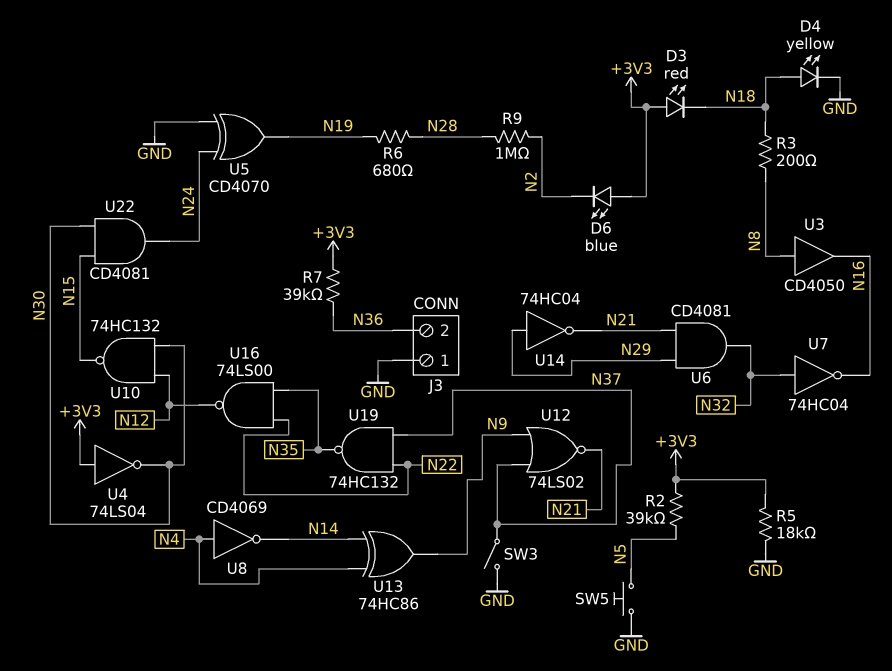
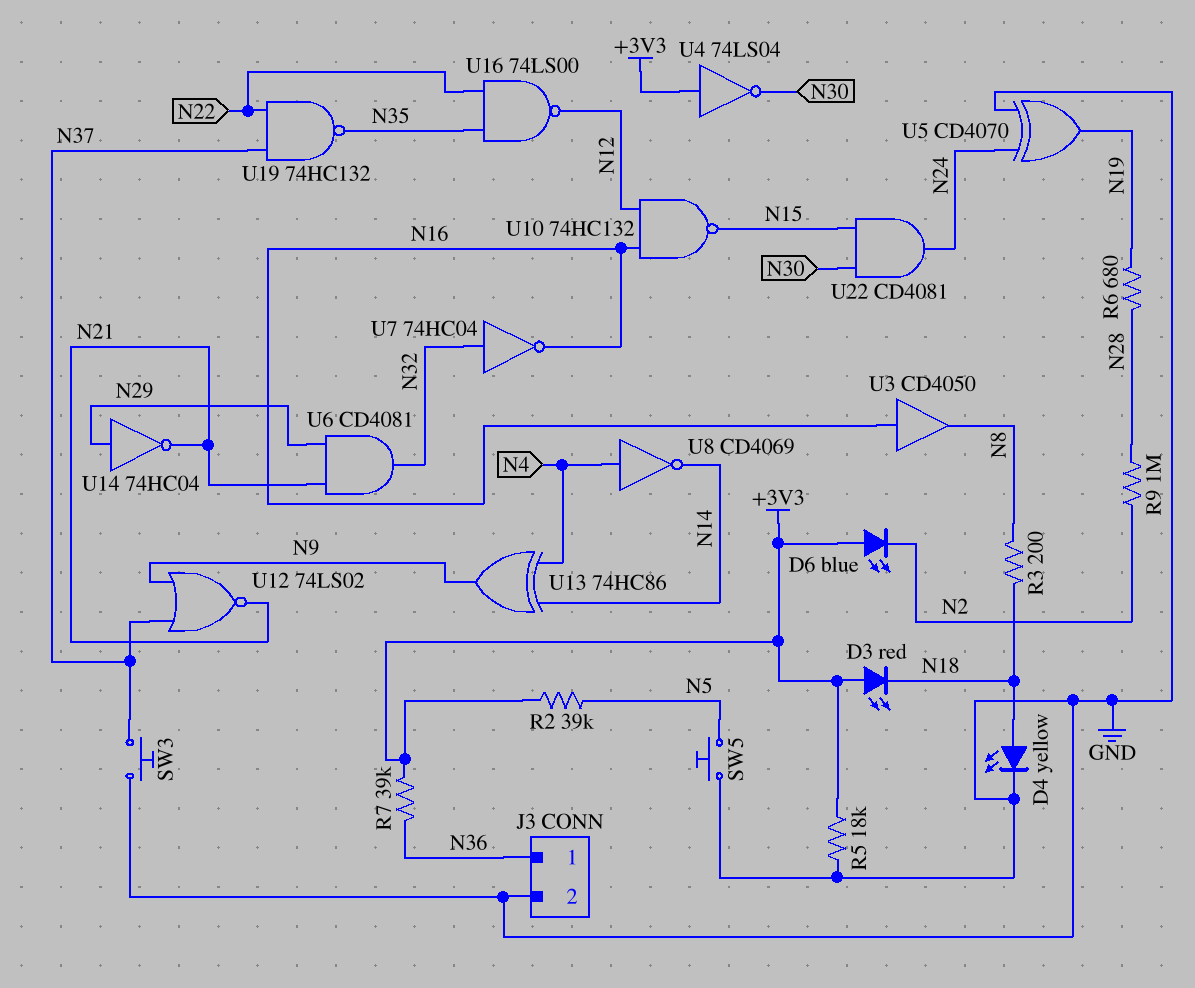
J3 pin 1: GND -> N36
J3 pin 2: N36 -> GND
SW3: switch (GND, N37) -> button (GND, N37)
U3: buffer CD4050 (in N8, out N16) -> buffer CD4050 (in N16, out N8)
U10: NAND 74HC132 (in N12, in N30, out N15) -> NAND 74HC132 (in N12, in N16, out N15)

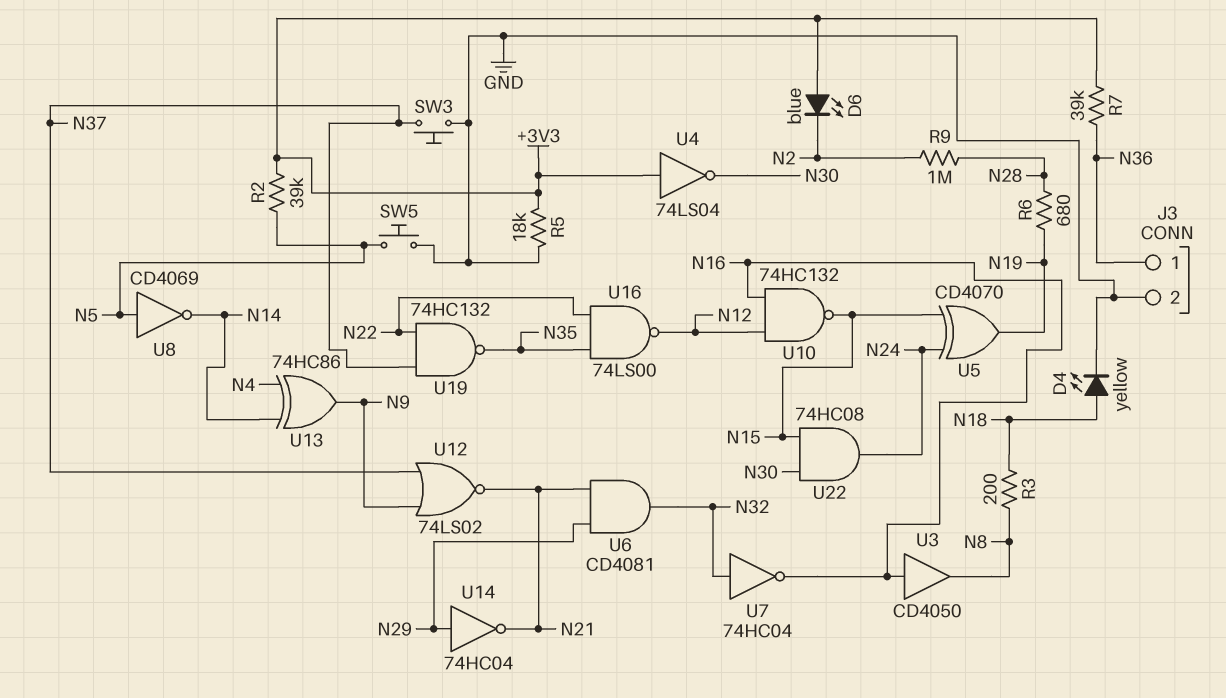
D3: LED red (A +3V3, K N18) -> none
U5: XOR CD4070 (in GND, in N24, out N19) -> XOR CD4070 (in N15, in N24, out N19)
U8: NOT CD4069 (in N4, out N14) -> NOT CD4069 (in N5, out N14)
U22: AND CD4081 (in N15, in N30, out N24) -> AND 74HC08 (in N15, in N30, out N24)

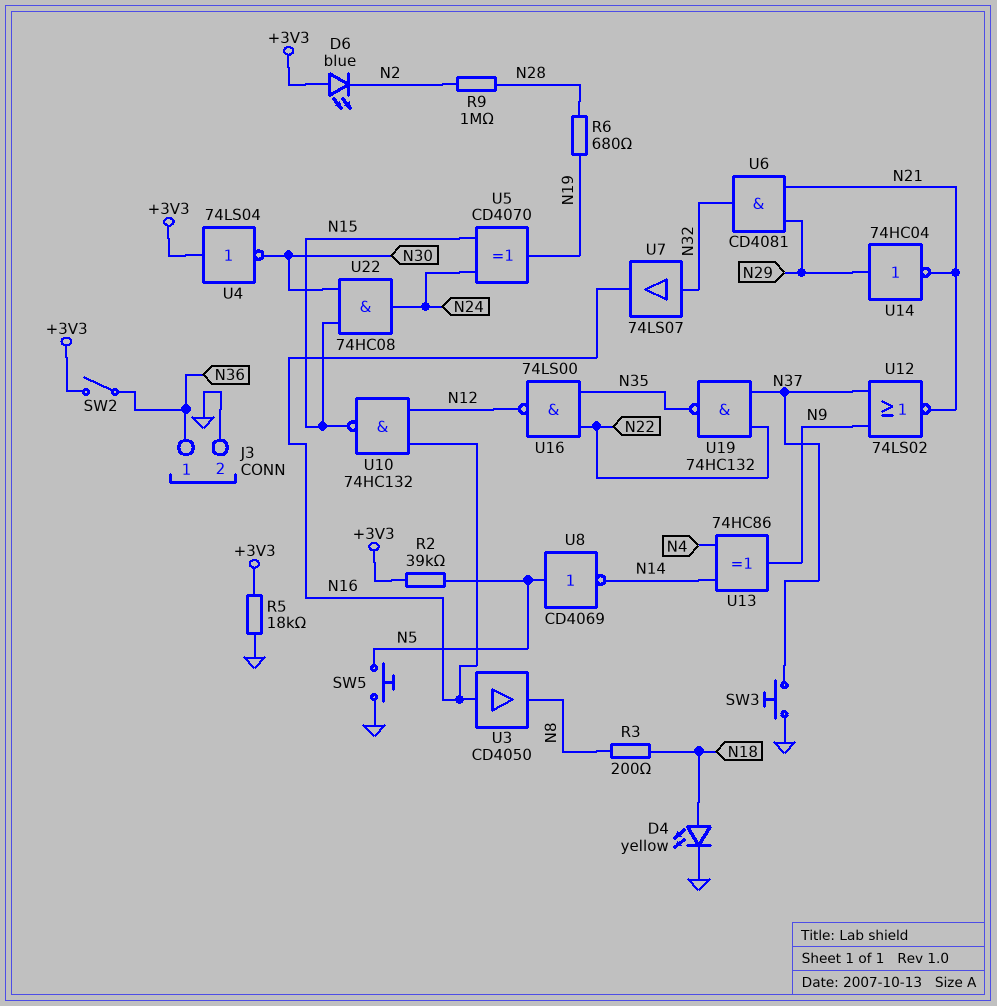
R7: 39k (+3V3, N36) -> none
SW2: none -> switch (+3V3, N36)
U7: NOT 74HC04 (in N32, out N16) -> buffer 74LS07 (in N32, out N16)

